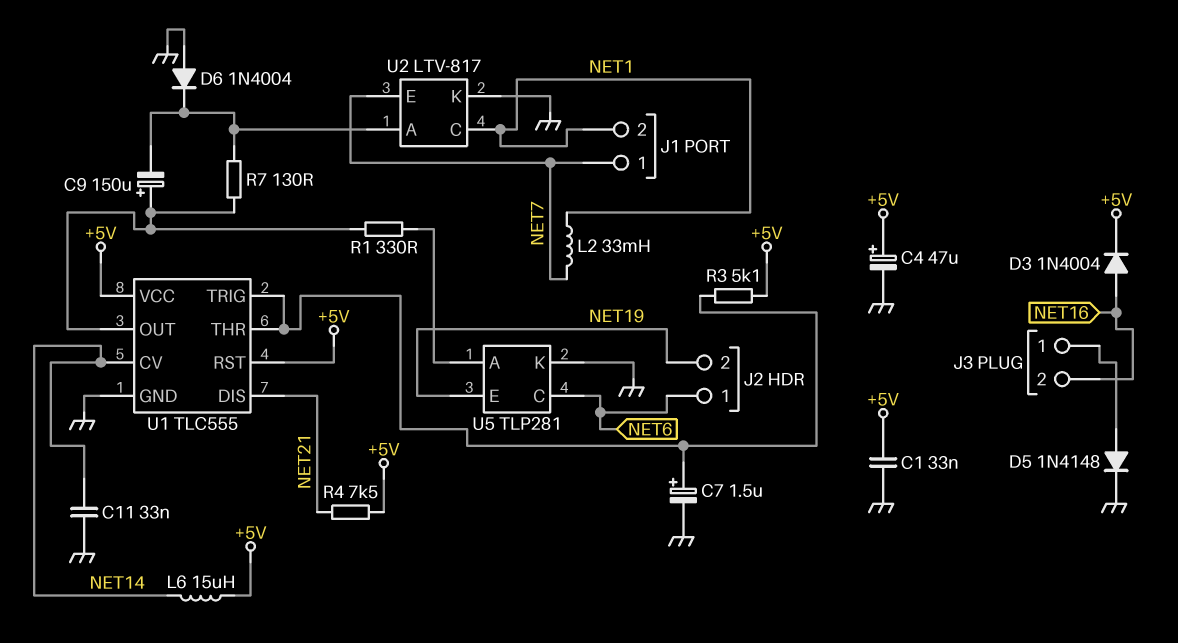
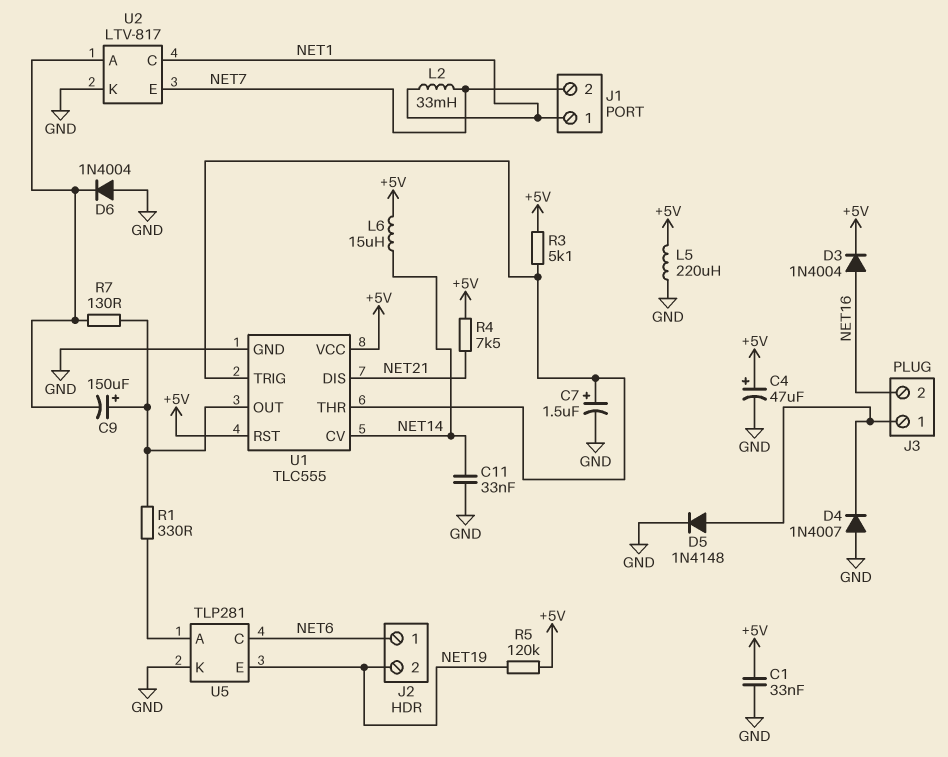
D4: none -> diode 1N4007 (A GND, K J3/1)
J1 pin 1: NET7 -> NET1
J1 pin 2: NET1 -> NET7
L5: none -> 220uH (+5V, GND)
R5: none -> 120k (+5V, NET19)

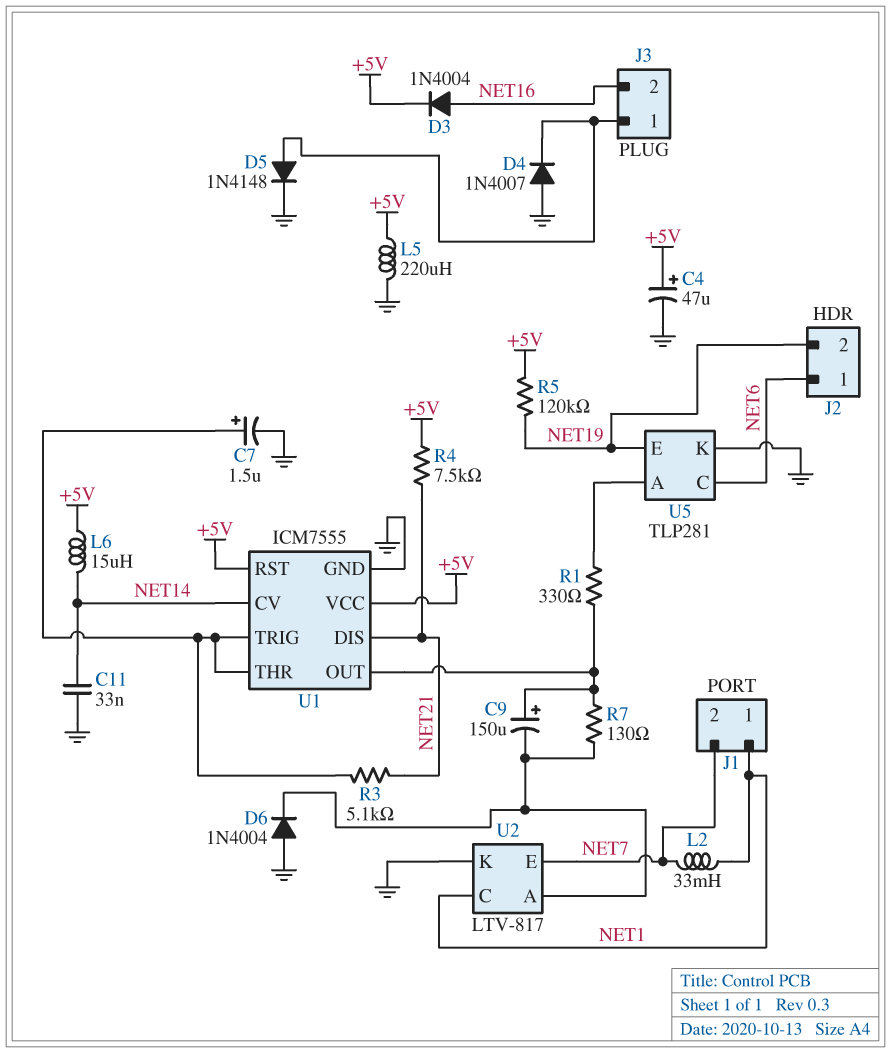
C1: 33nF (+5V, GND) -> none
R3: 5.1k (+5V, U1/THR) -> 5.1k (NET21, U1/THR)
U1: TLC555 -> ICM7555

